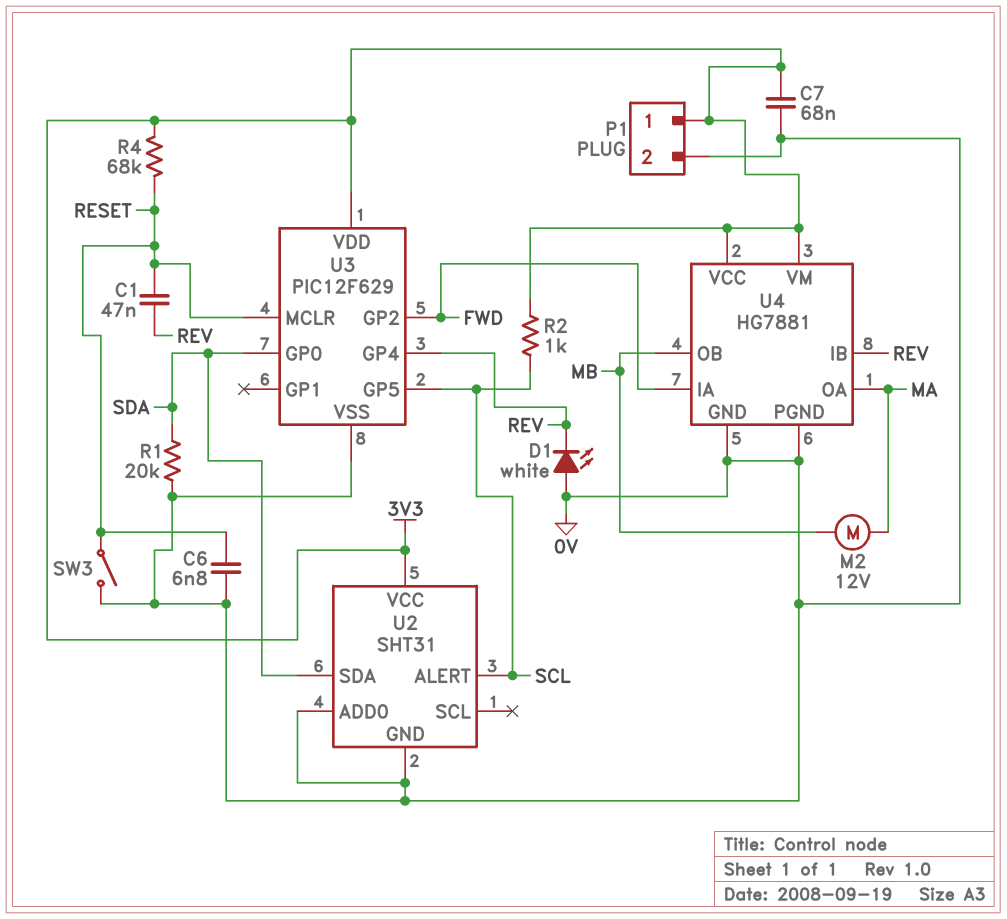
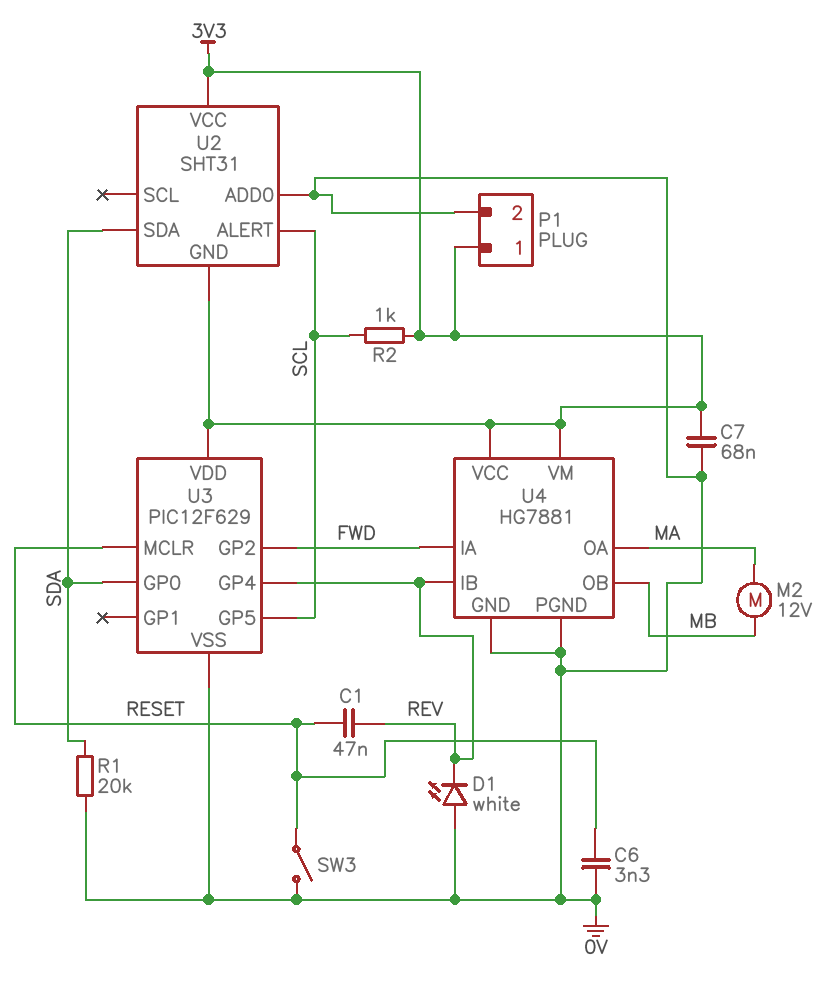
C6: 6.8nF (0V, RESET) -> 3.3nF (0V, RESET)
R4: 68k (3V3, RESET) -> none
U2 pin GND: 0V -> 3V3

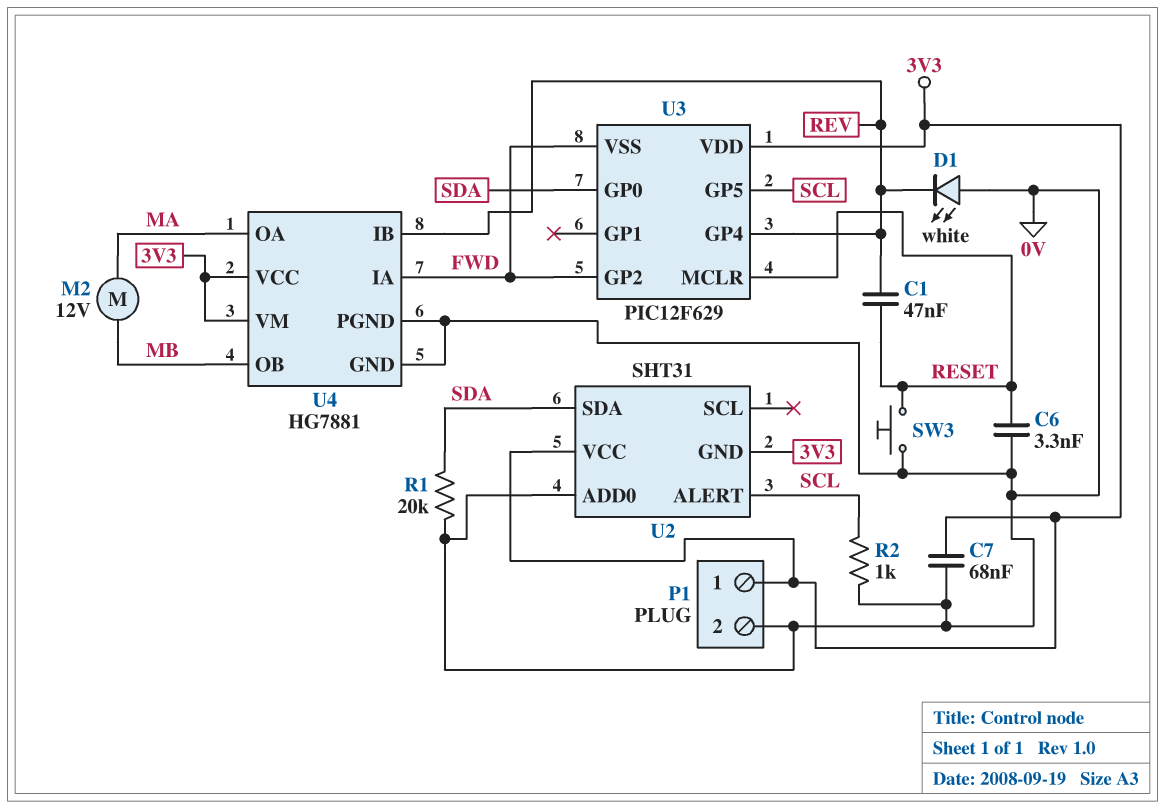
R2: 1k (3V3, SCL) -> 1k (0V, SCL)
SW3: switch (0V, RESET) -> button (0V, RESET)
U3 pin VSS: 0V -> FWD

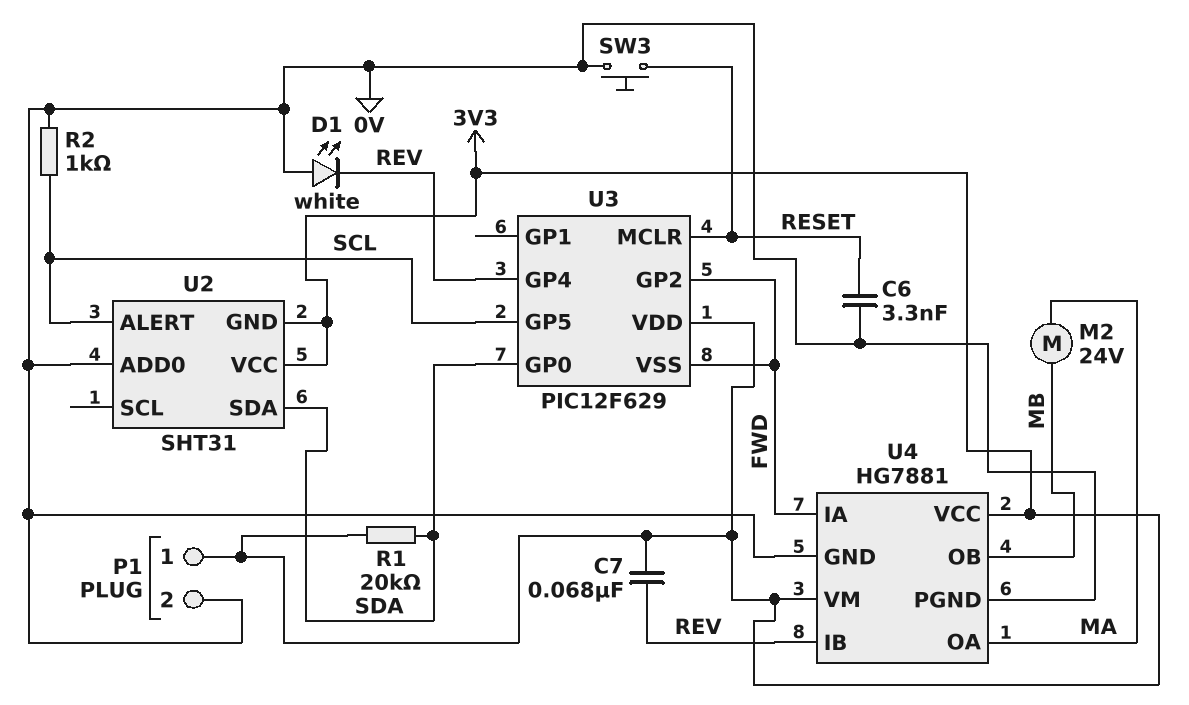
C1: 47nF (RESET, REV) -> none
C7: 68nF (0V, 3V3) -> 68nF (3V3, REV)
M2: motor 12V (MA, MB) -> motor 24V (MA, MB)
R1: 20k (0V, SDA) -> 20k (3V3, SDA)

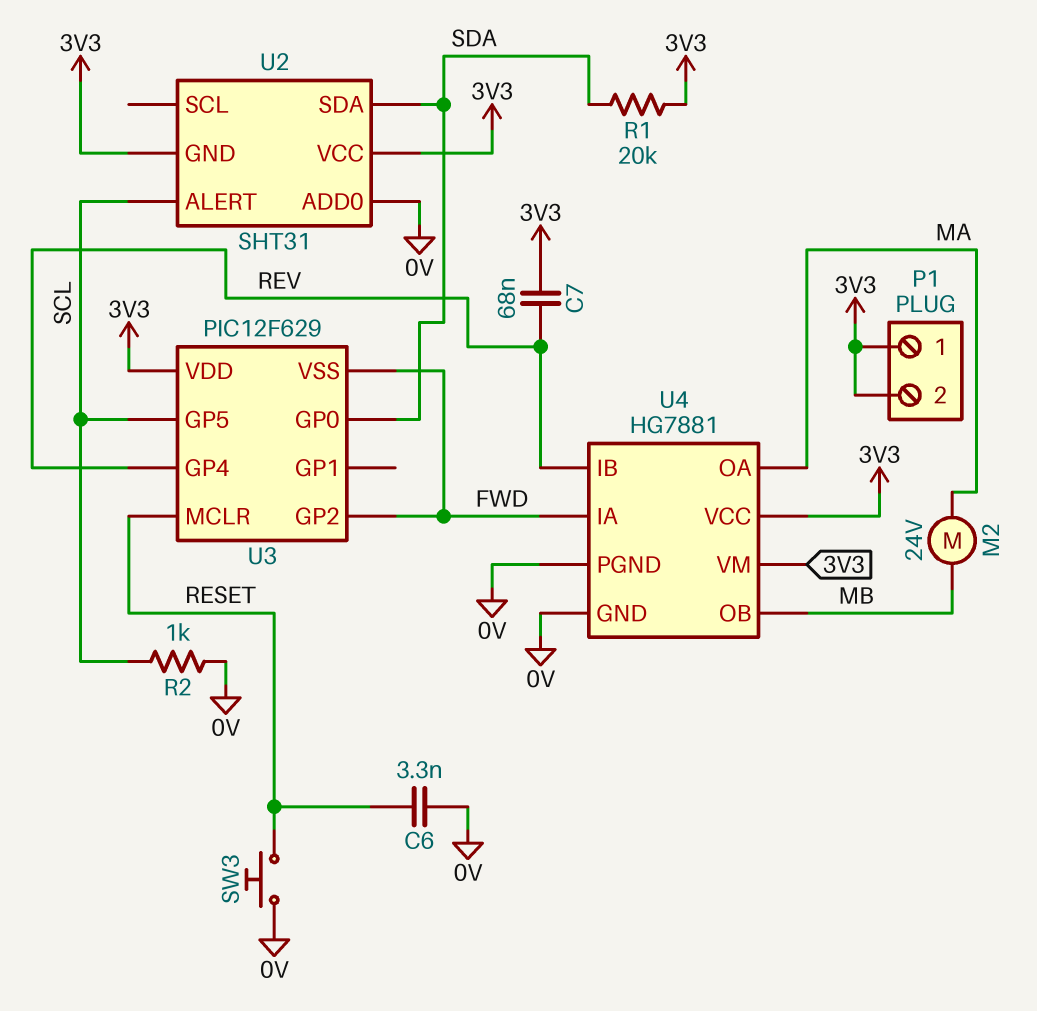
D1: LED white (A 0V, K REV) -> none
P1 pin 2: 0V -> 3V3

